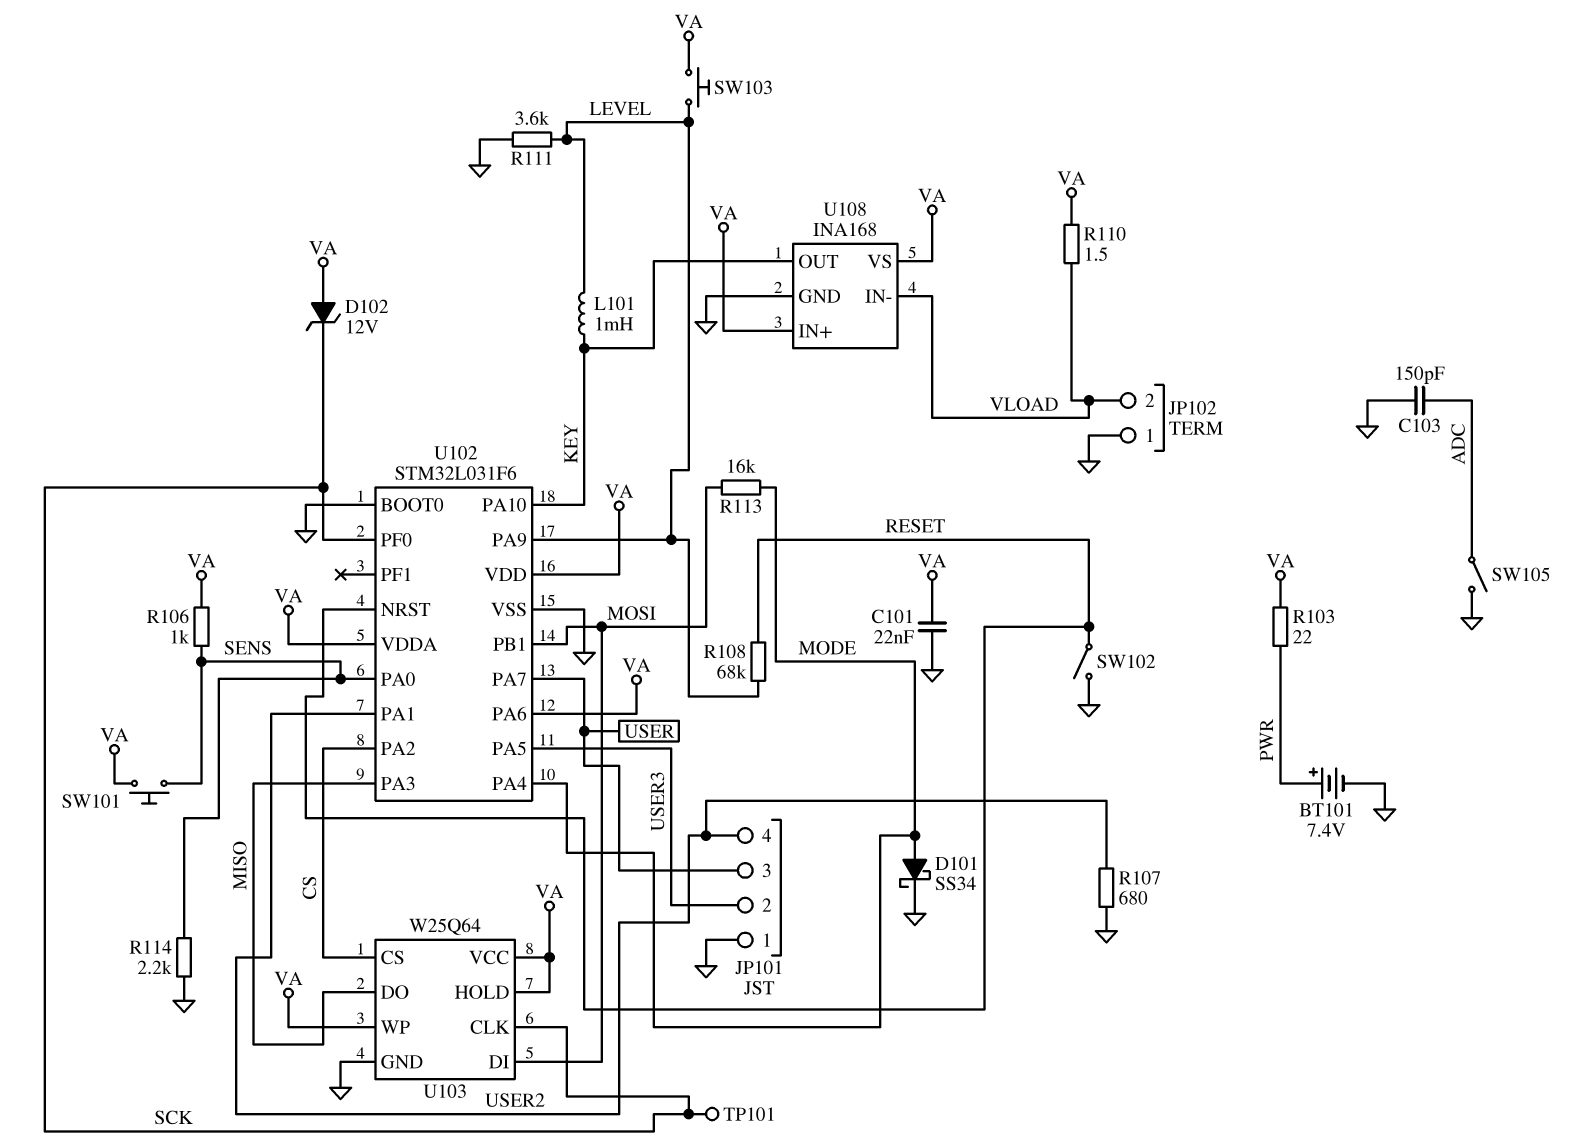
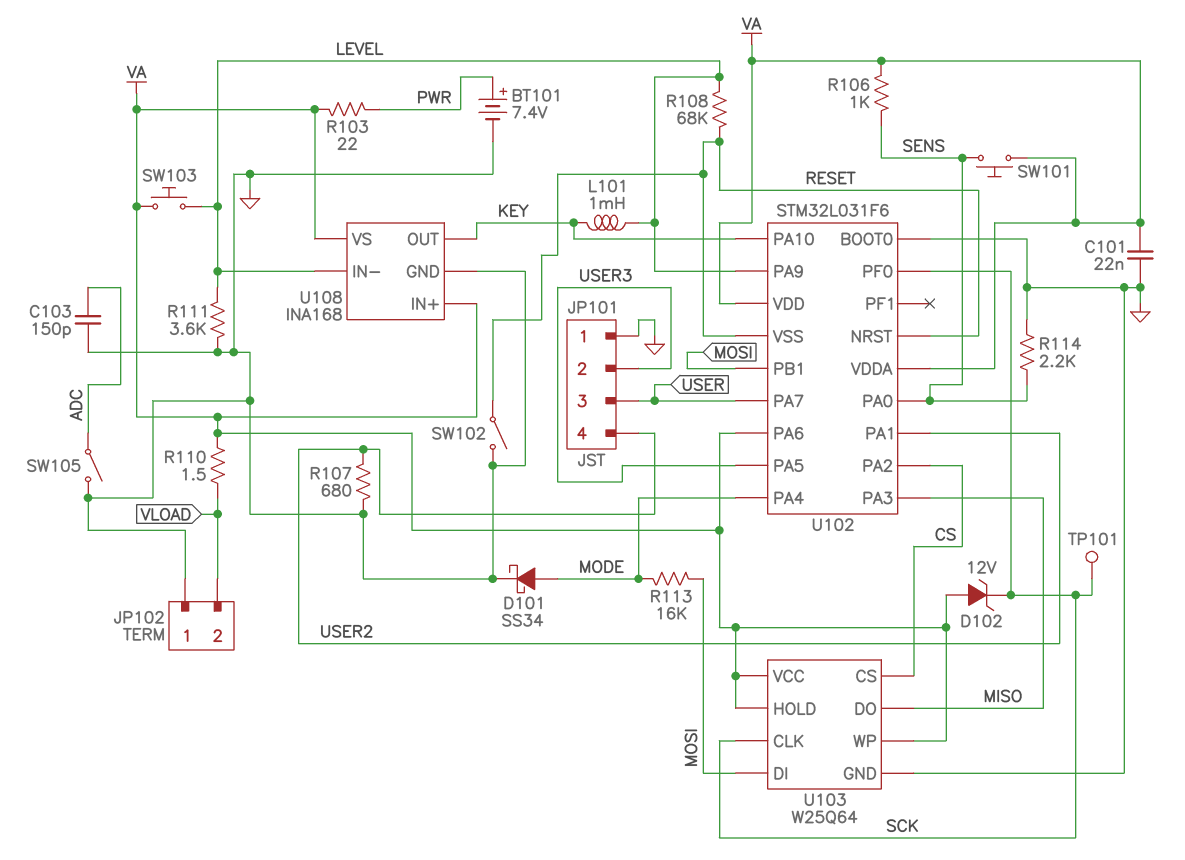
U102 pin VSS: GND -> RESET
U108 pin IN-: VLOAD -> LEVEL

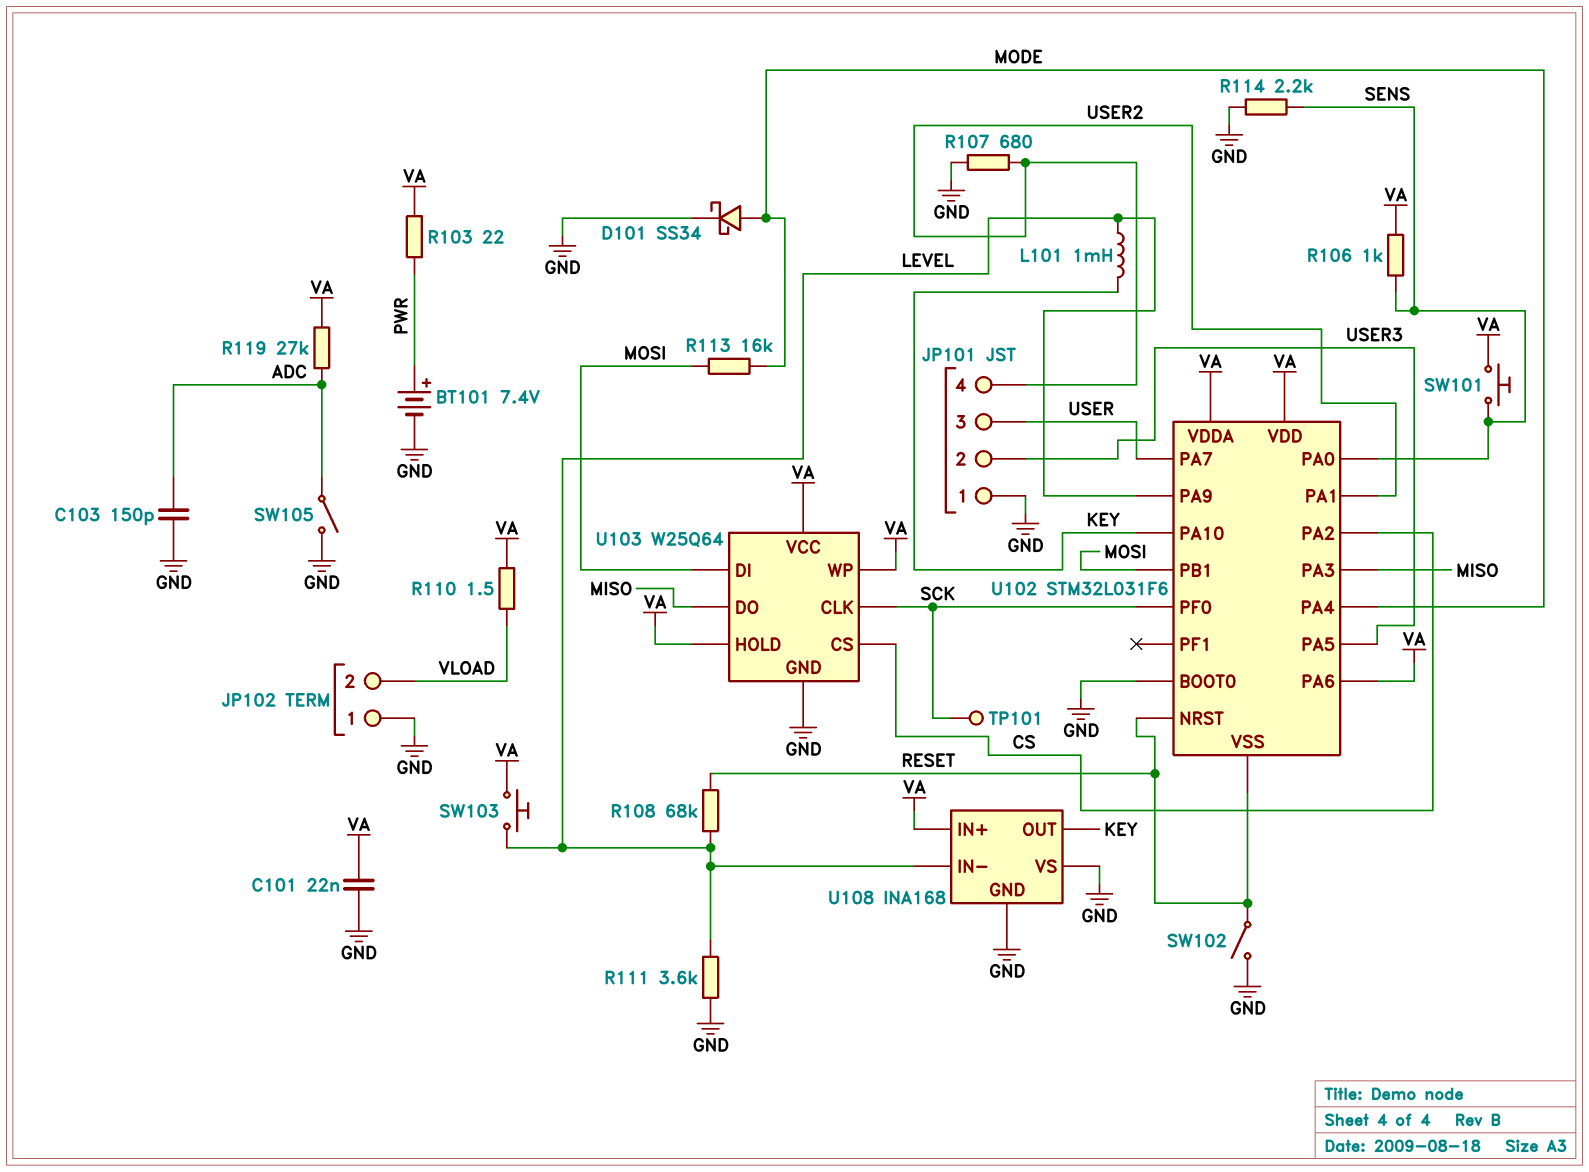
D102: zener 12V (A VA, K SCK) -> none
R119: none -> 27k (ADC, VA)
U108 pin VS: VA -> GND

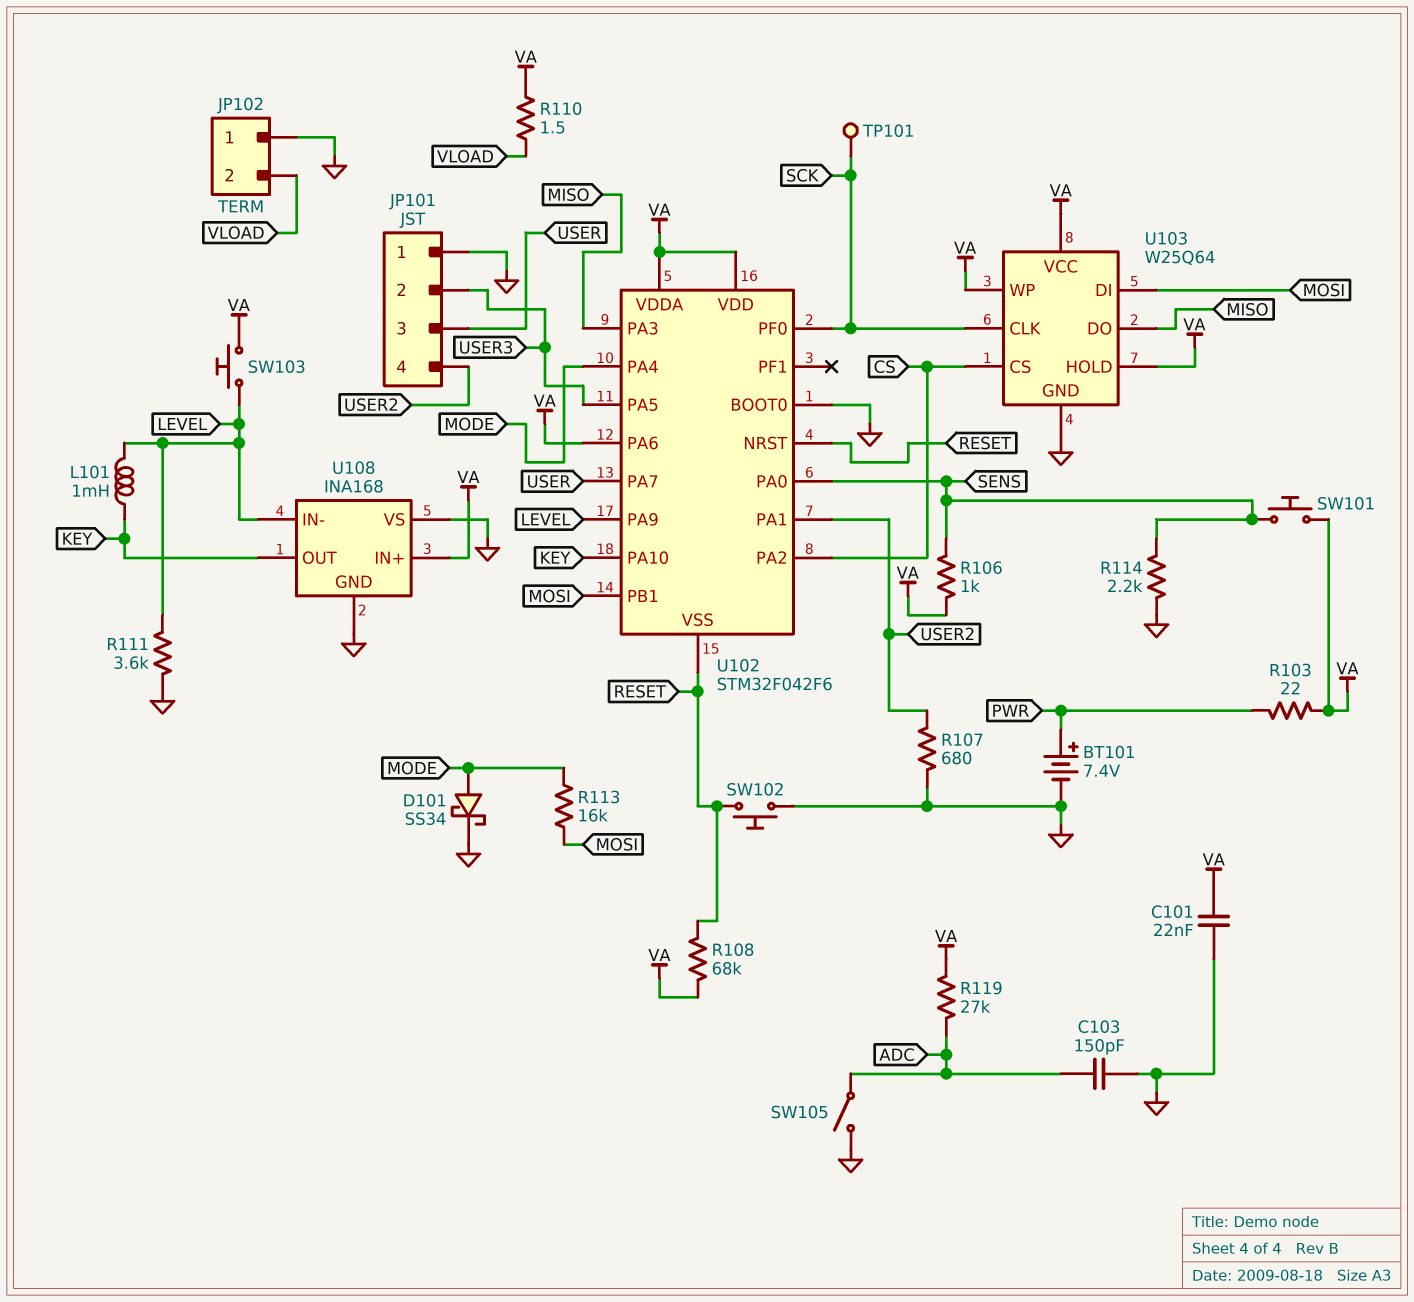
R108: 68k (LEVEL, RESET) -> 68k (RESET, VA)
SW102: switch (GND, RESET) -> button (GND, RESET)
U102: STM32L031F6 -> STM32F042F6

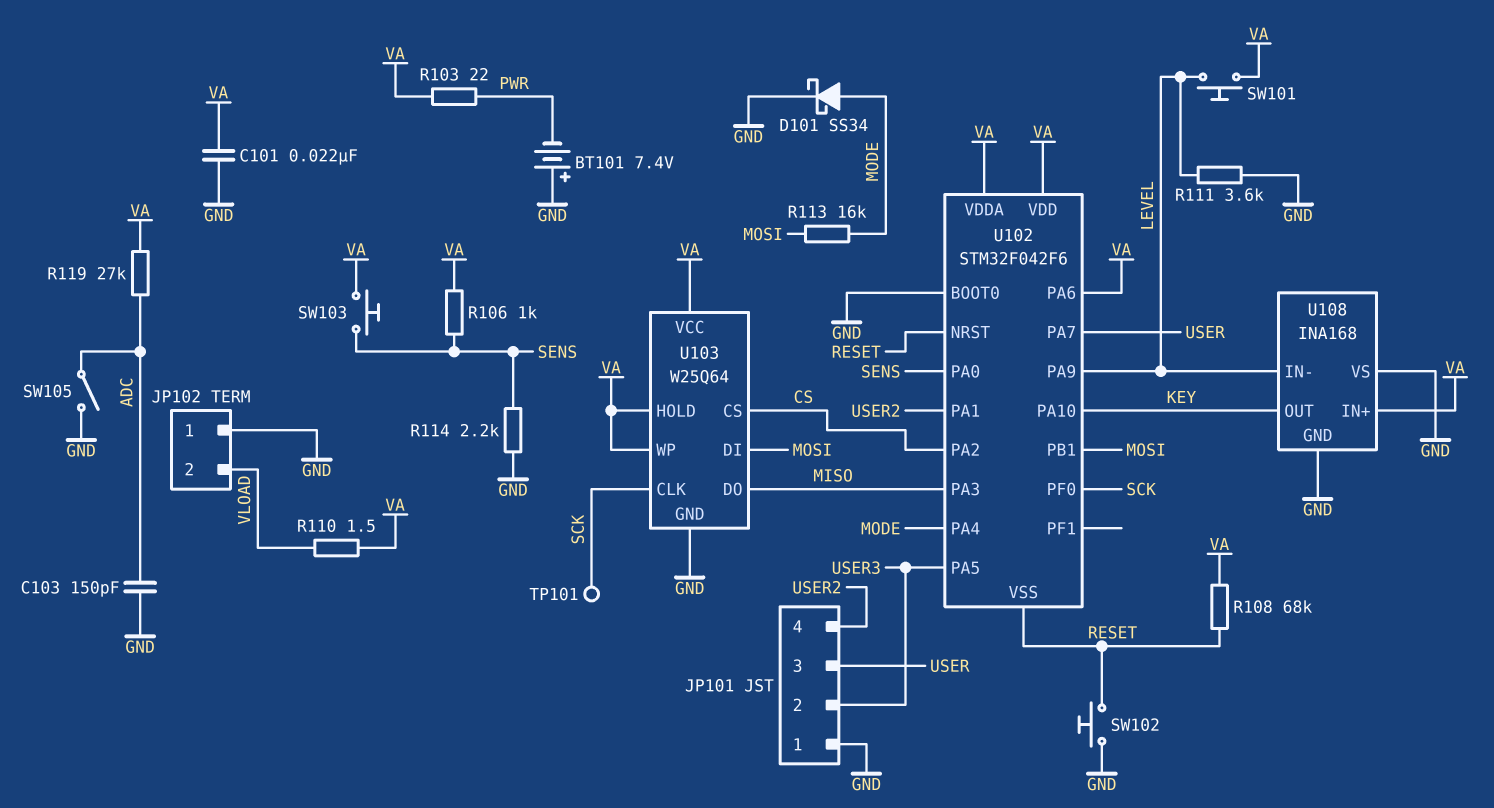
BT101: 7.4V (plus PWR, minus GND) -> 7.4V (plus GND, minus PWR)
L101: 1mH (KEY, LEVEL) -> none
R107: 680 (GND, USER2) -> none
SW101: button (SENS, VA) -> button (LEVEL, VA)
SW103: button (LEVEL, VA) -> button (SENS, VA)

